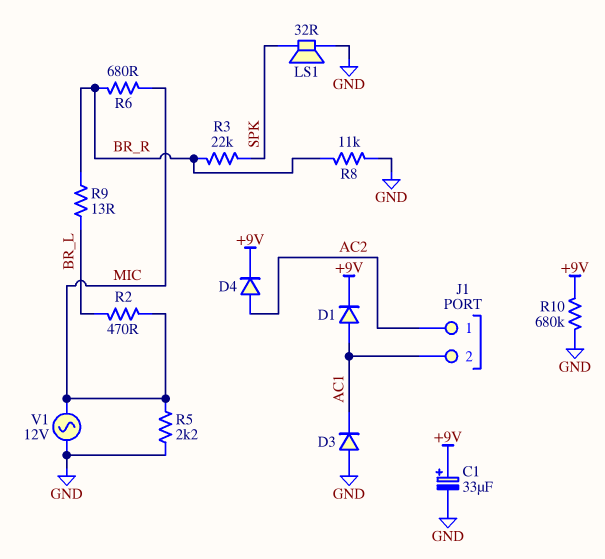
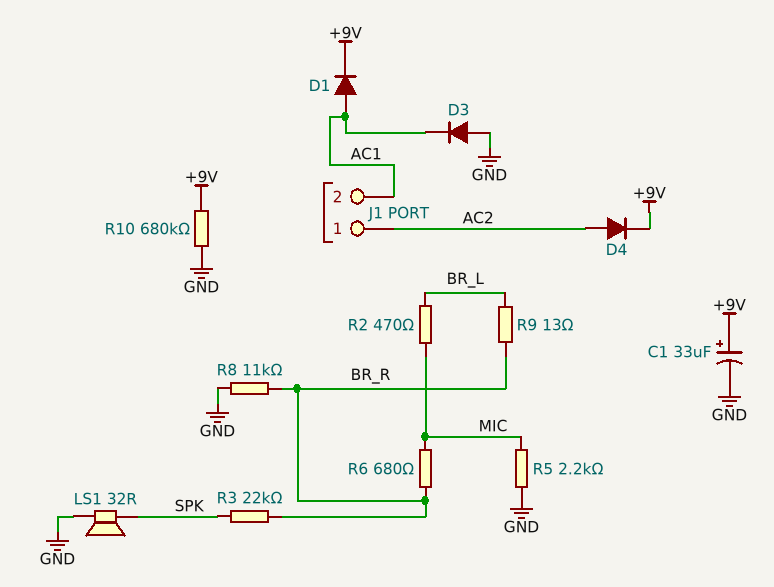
V1: AC 12V (GND, MIC) -> none

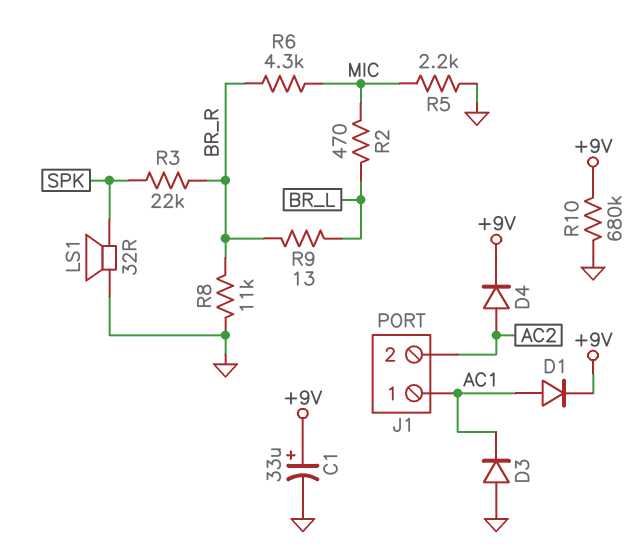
J1 pin 1: AC2 -> AC1
J1 pin 2: AC1 -> AC2
R6: 680 (BR_R, MIC) -> 4.3k (BR_R, MIC)

